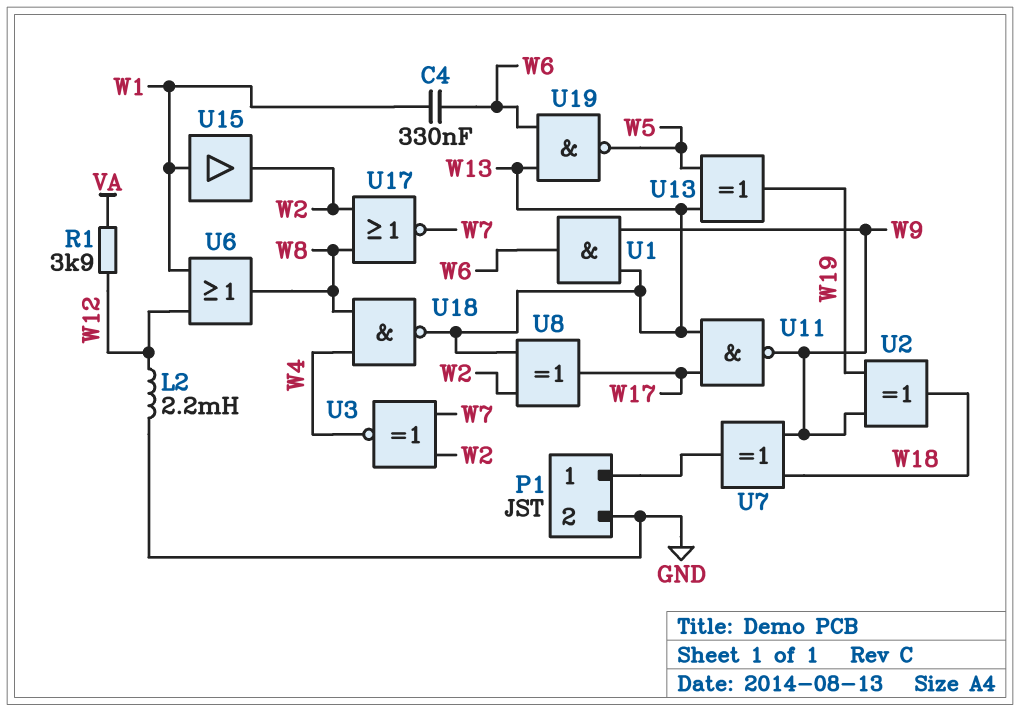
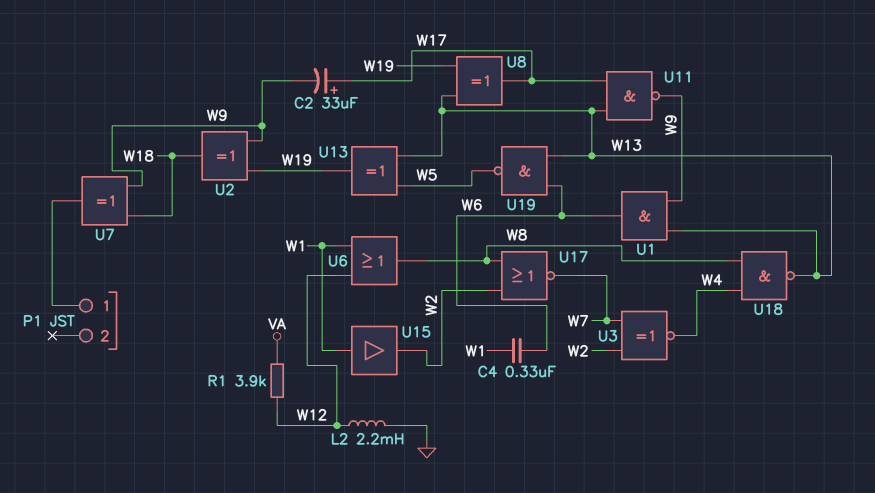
C2: none -> 33uF (plus W17, minus W9)
P1 pin 2: GND -> none
U8: XOR (in W2, in W13, out W17) -> XOR (in W13, in W19, out W17)

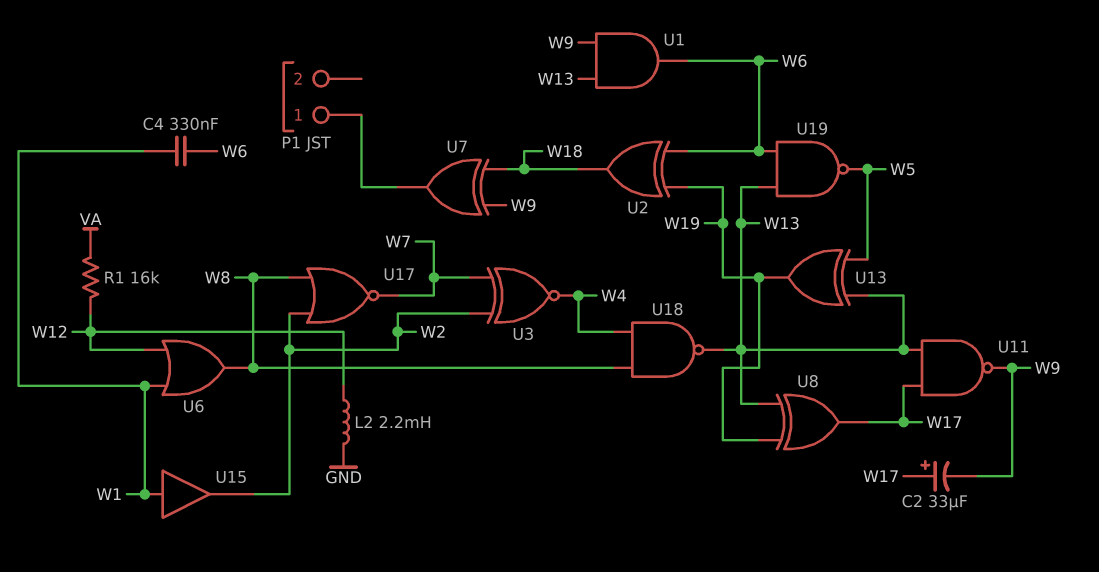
R1: 3.9k (VA, W12) -> 16k (VA, W12)
U2: XOR (in W9, in W19, out W18) -> XOR (in W6, in W19, out W18)

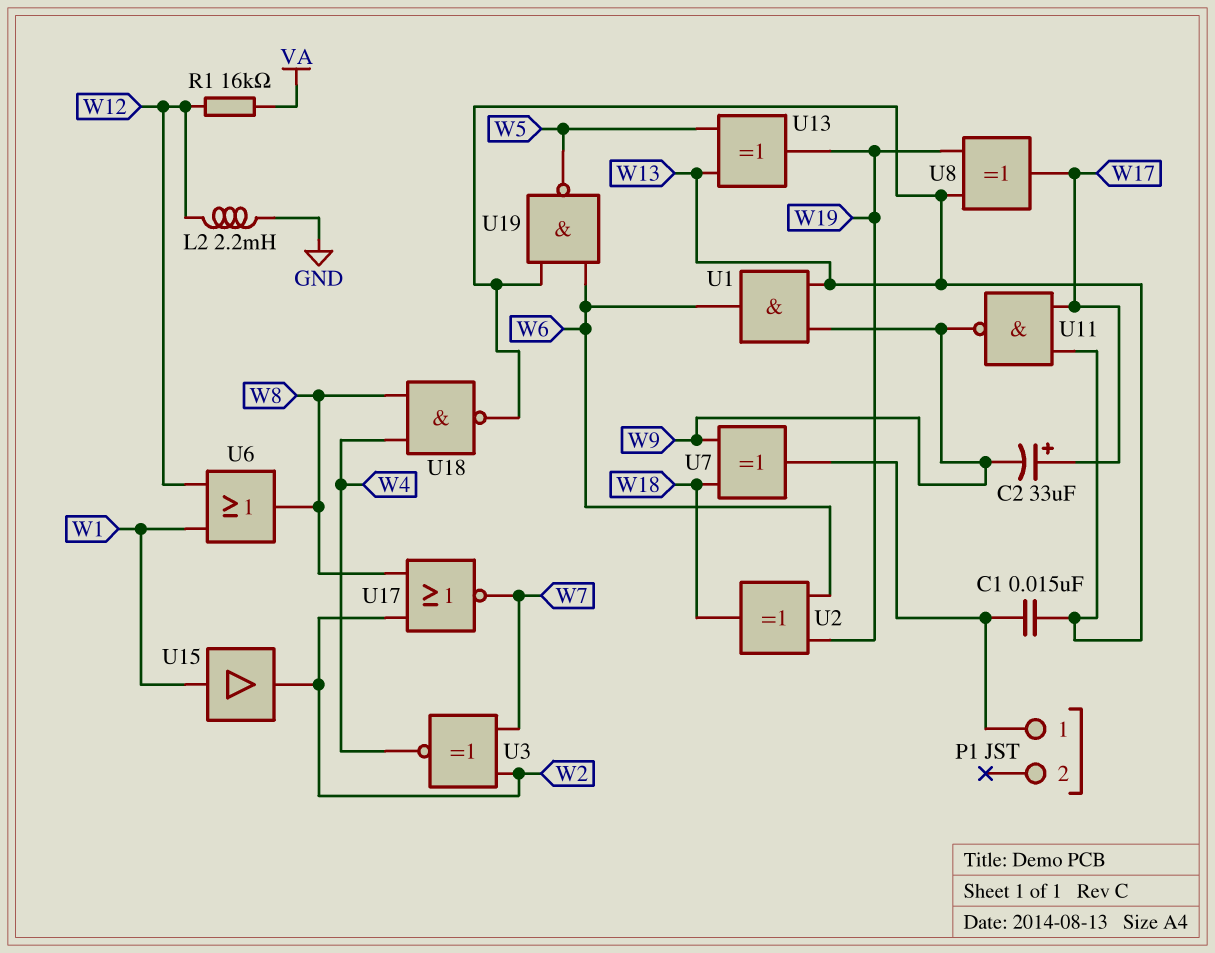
C1: none -> 15nF (P1/1, W13)
C4: 330nF (W1, W6) -> none

